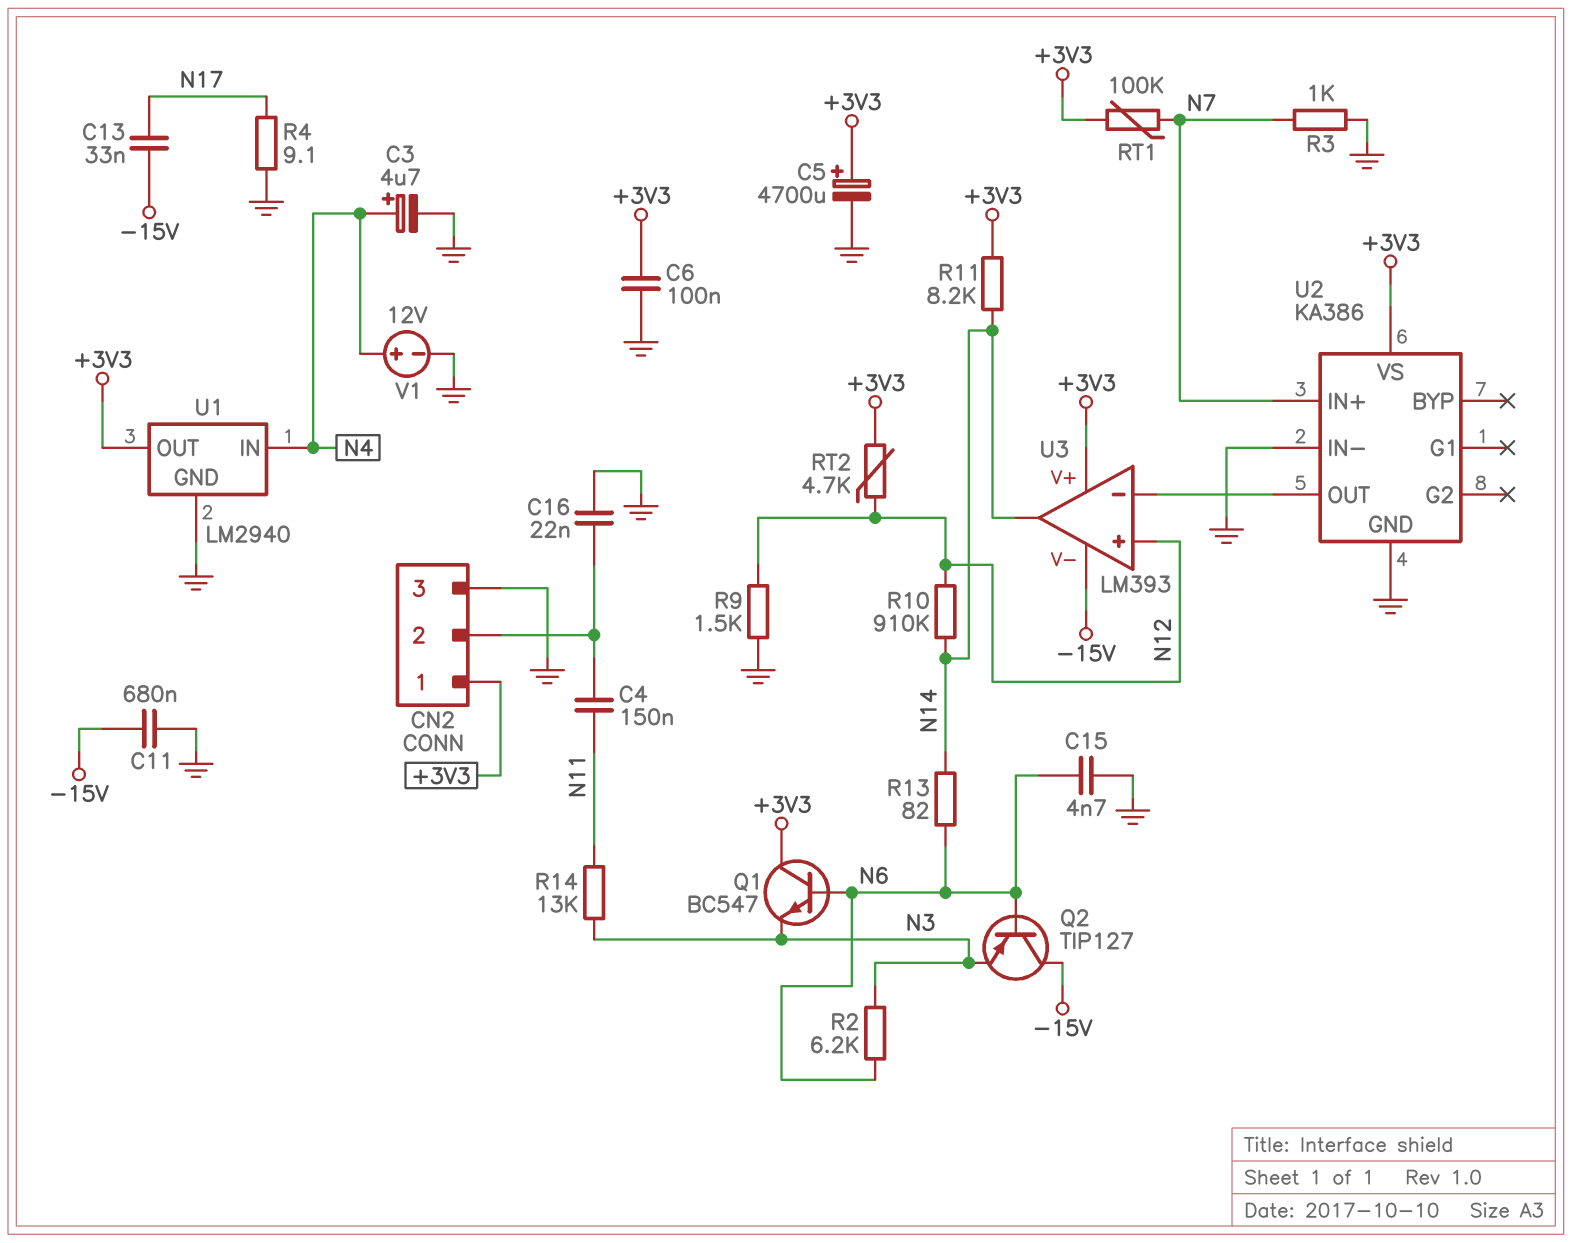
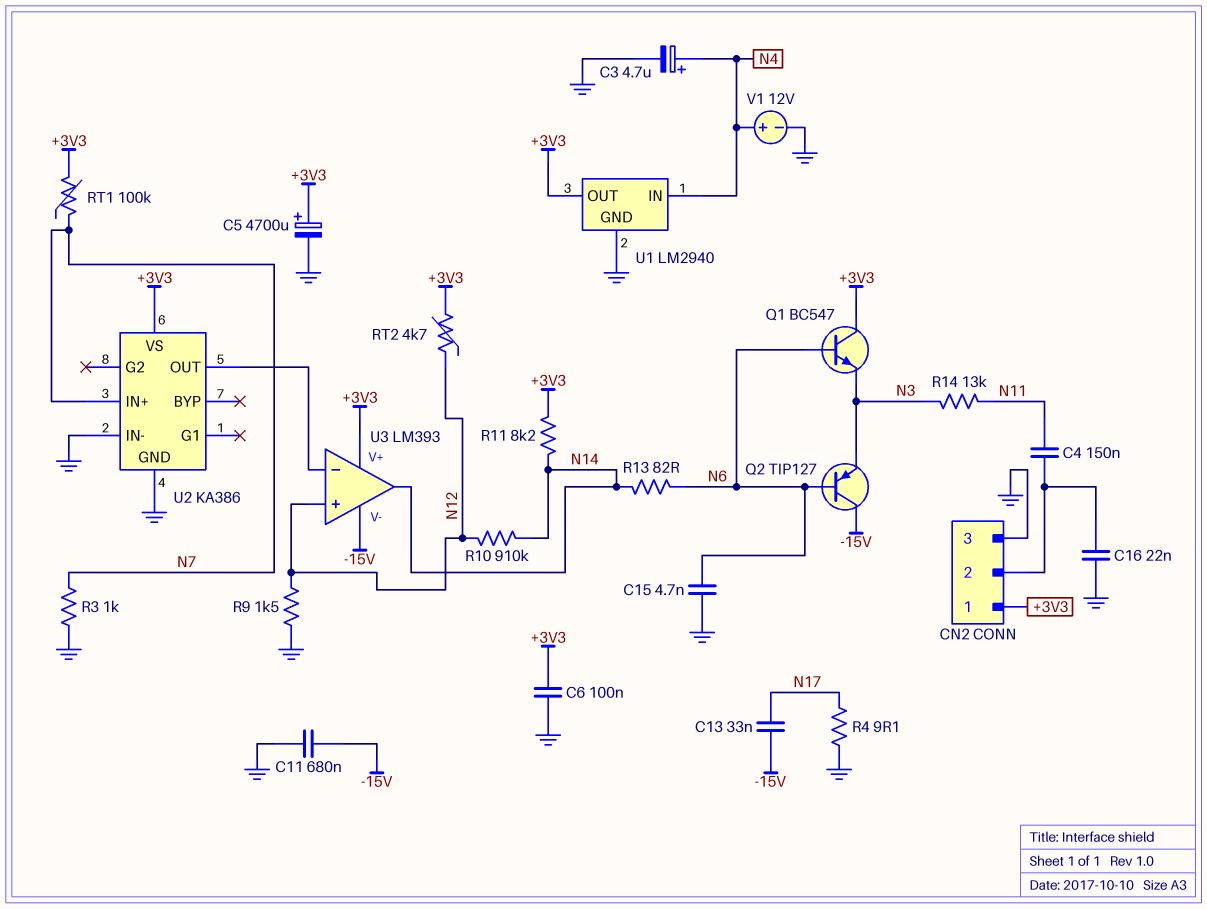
R2: 6.2k (N3, N6) -> none

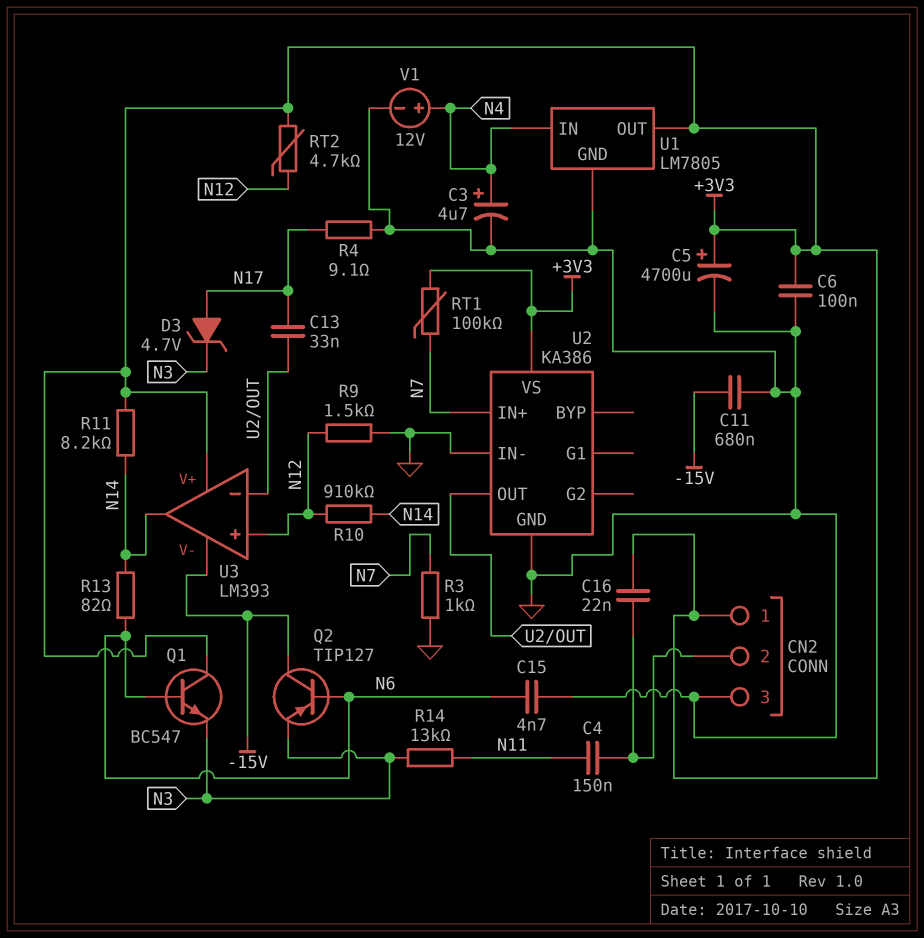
C13: 33nF (-15V, N17) -> 33nF (N17, U2/OUT)
C16: 22nF (CN2/2, GND) -> 22nF (+3V3, CN2/2)
D3: none -> zener 4.7V (A N17, K N3)
U1: LM2940 -> LM7805

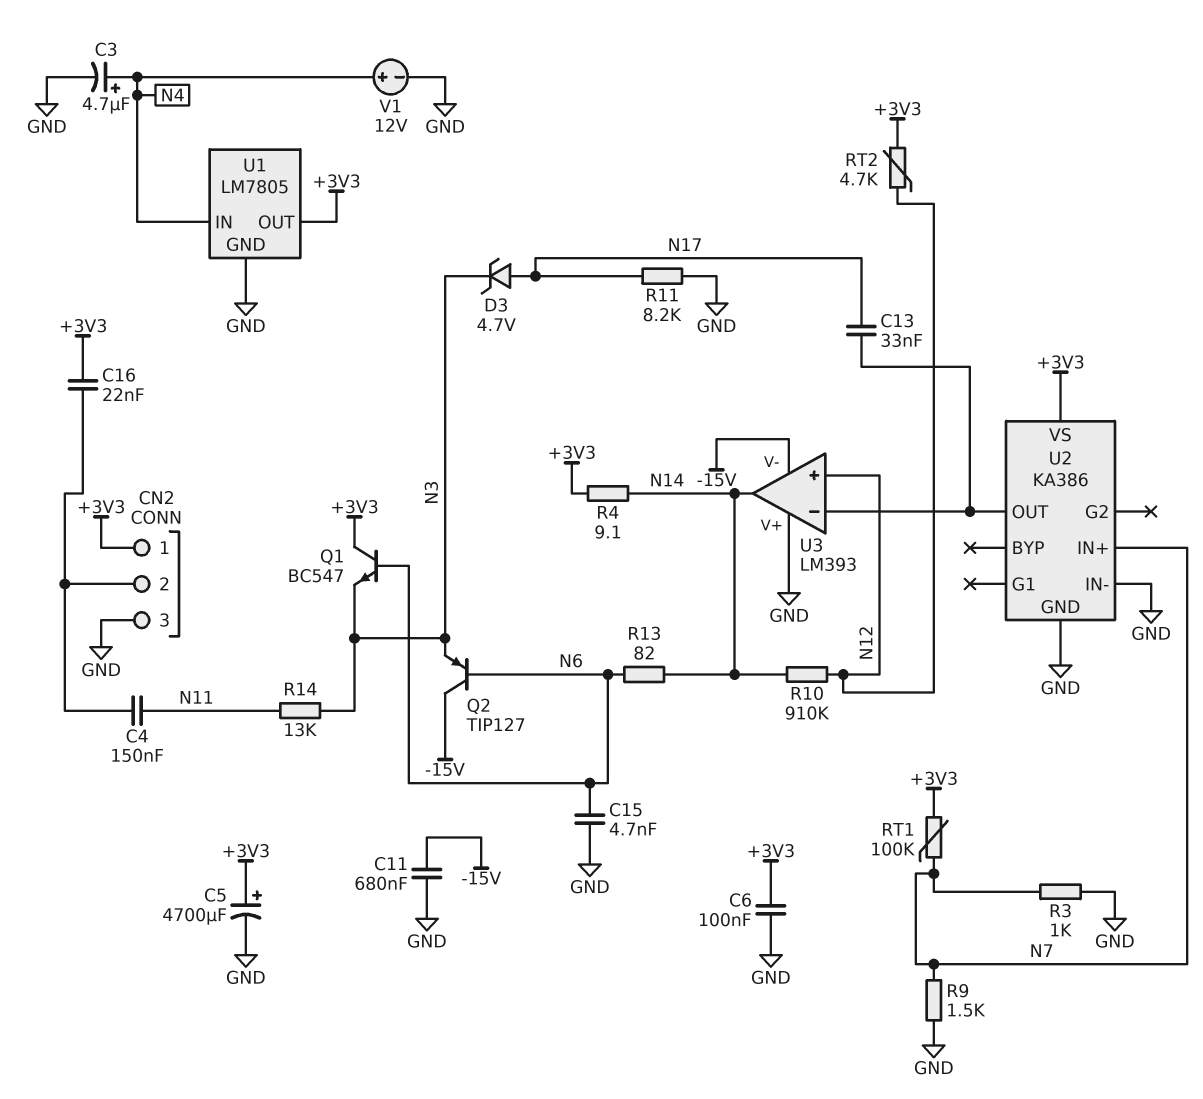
R4: 9.1 (GND, N17) -> 9.1 (+3V3, N14)
R9: 1.5k (GND, N12) -> 1.5k (GND, N7)
R11: 8.2k (+3V3, N14) -> 8.2k (GND, N17)
U3 pin V+: +3V3 -> GND

